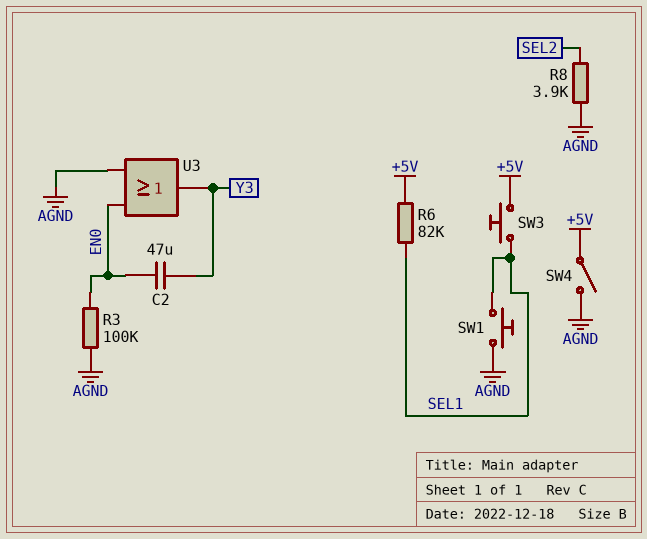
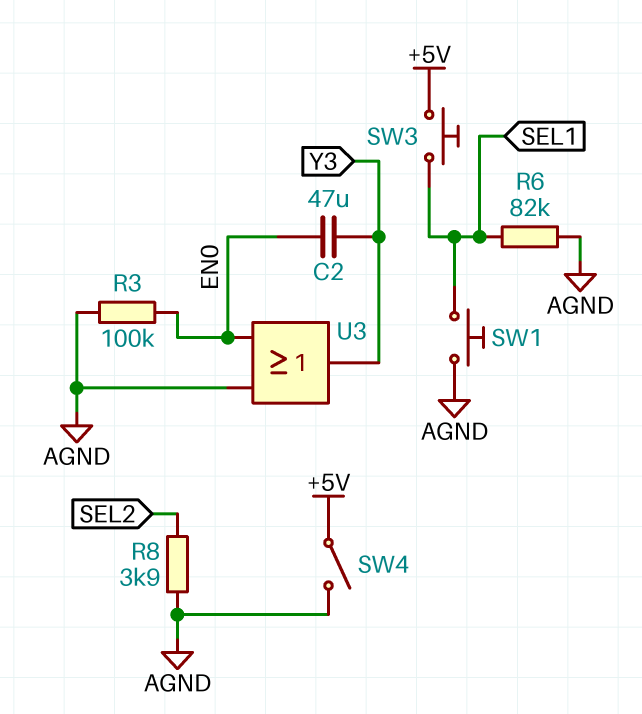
R6: 82k (+5V, SEL1) -> 82k (AGND, SEL1)

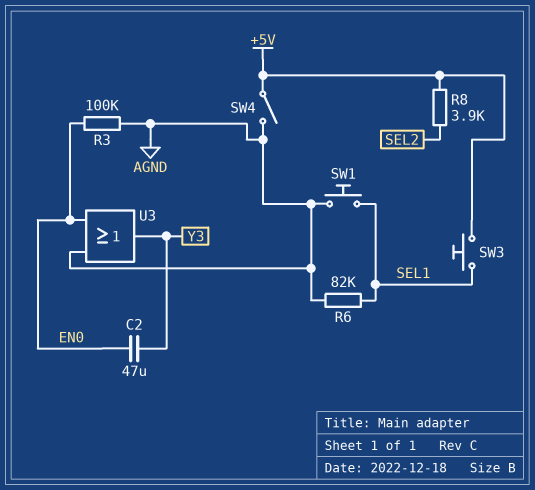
R8: 3.9k (AGND, SEL2) -> 3.9k (+5V, SEL2)

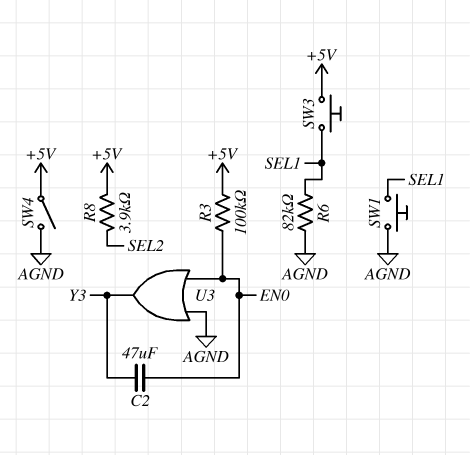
R3: 100k (AGND, EN0) -> 100k (+5V, EN0)

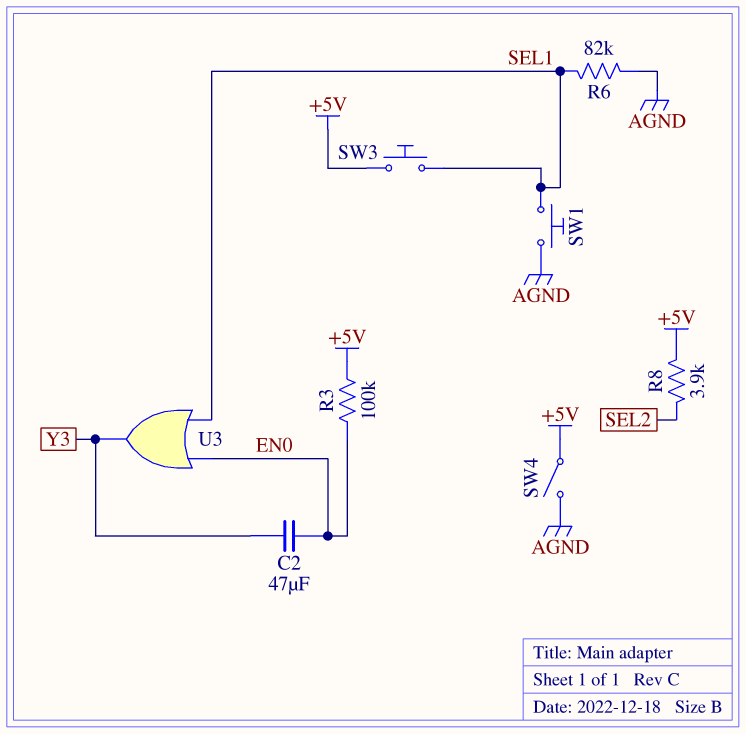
U3: OR (in AGND, in EN0, out Y3) -> OR (in EN0, in SEL1, out Y3)

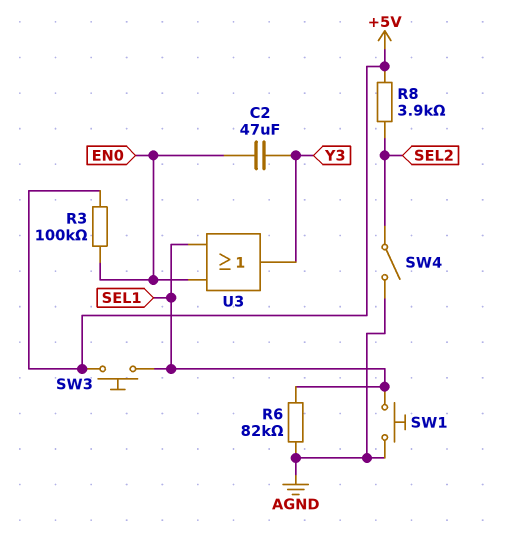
SW4: switch (+5V, AGND) -> switch (AGND, SEL2)

